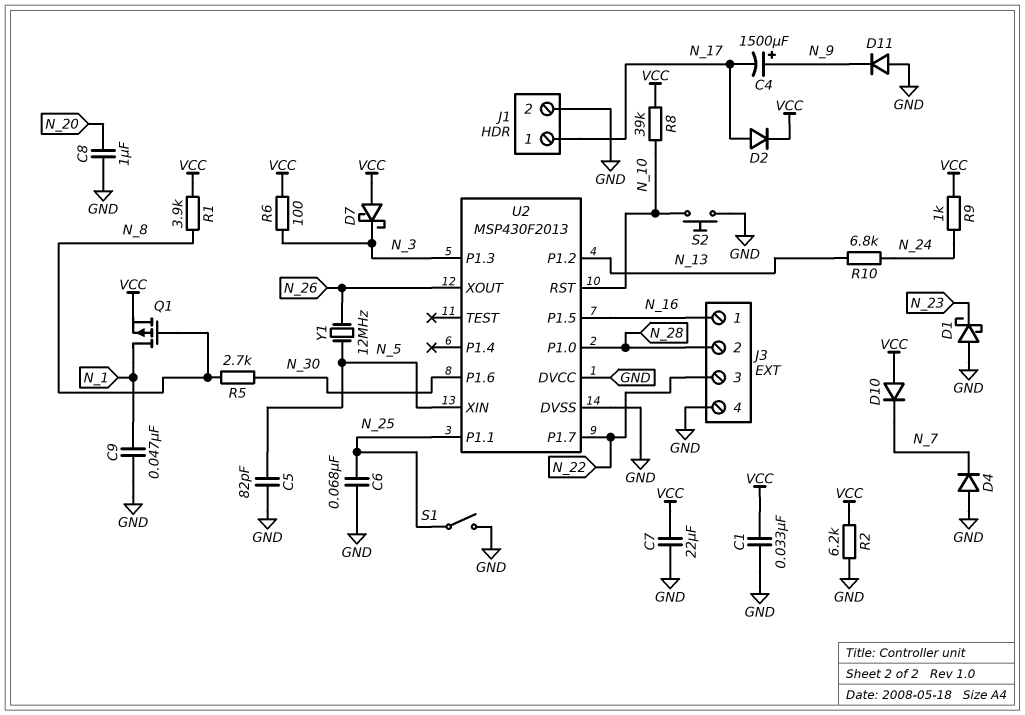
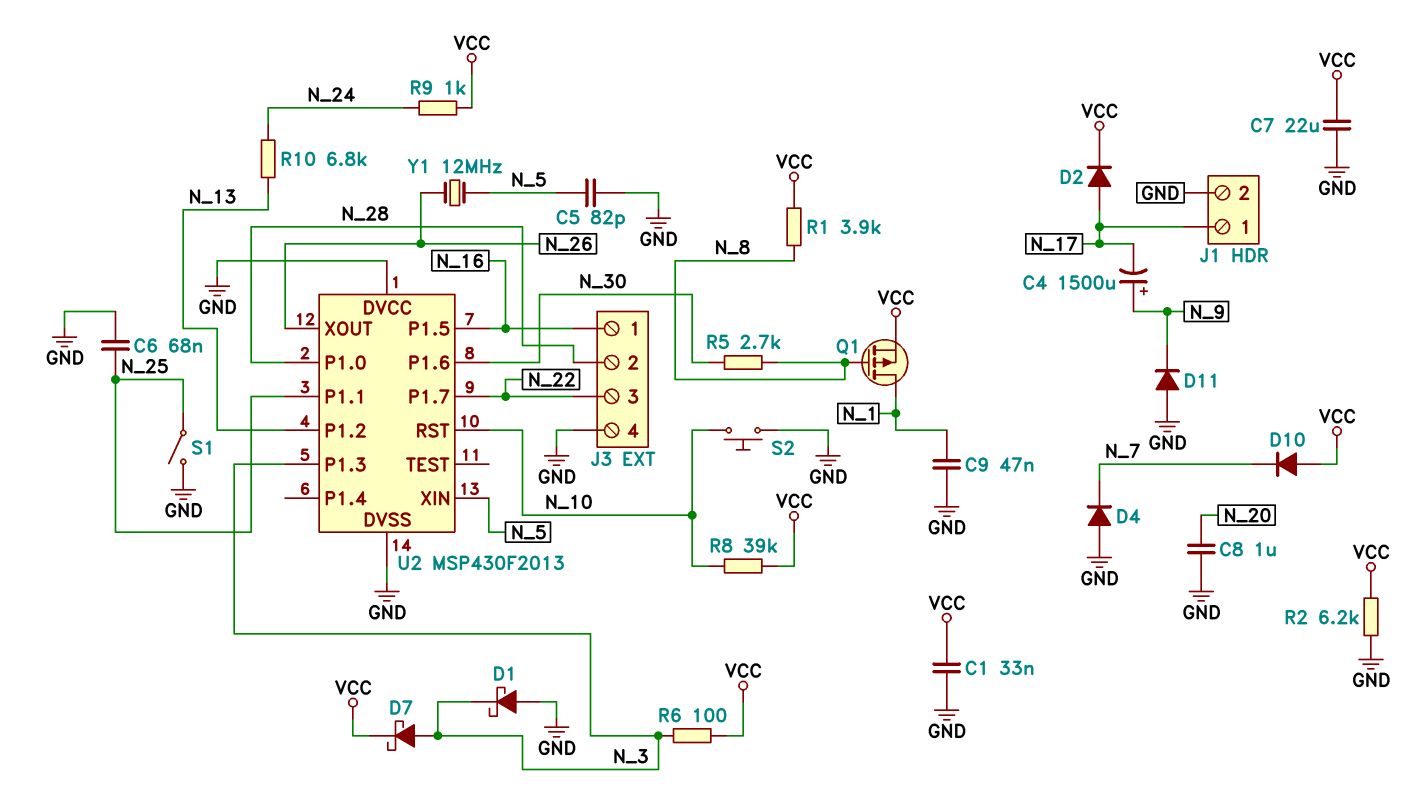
D1: schottky (A GND, K N_23) -> schottky (A GND, K N_3)
D7: schottky (A VCC, K N_3) -> schottky (A N_3, K VCC)

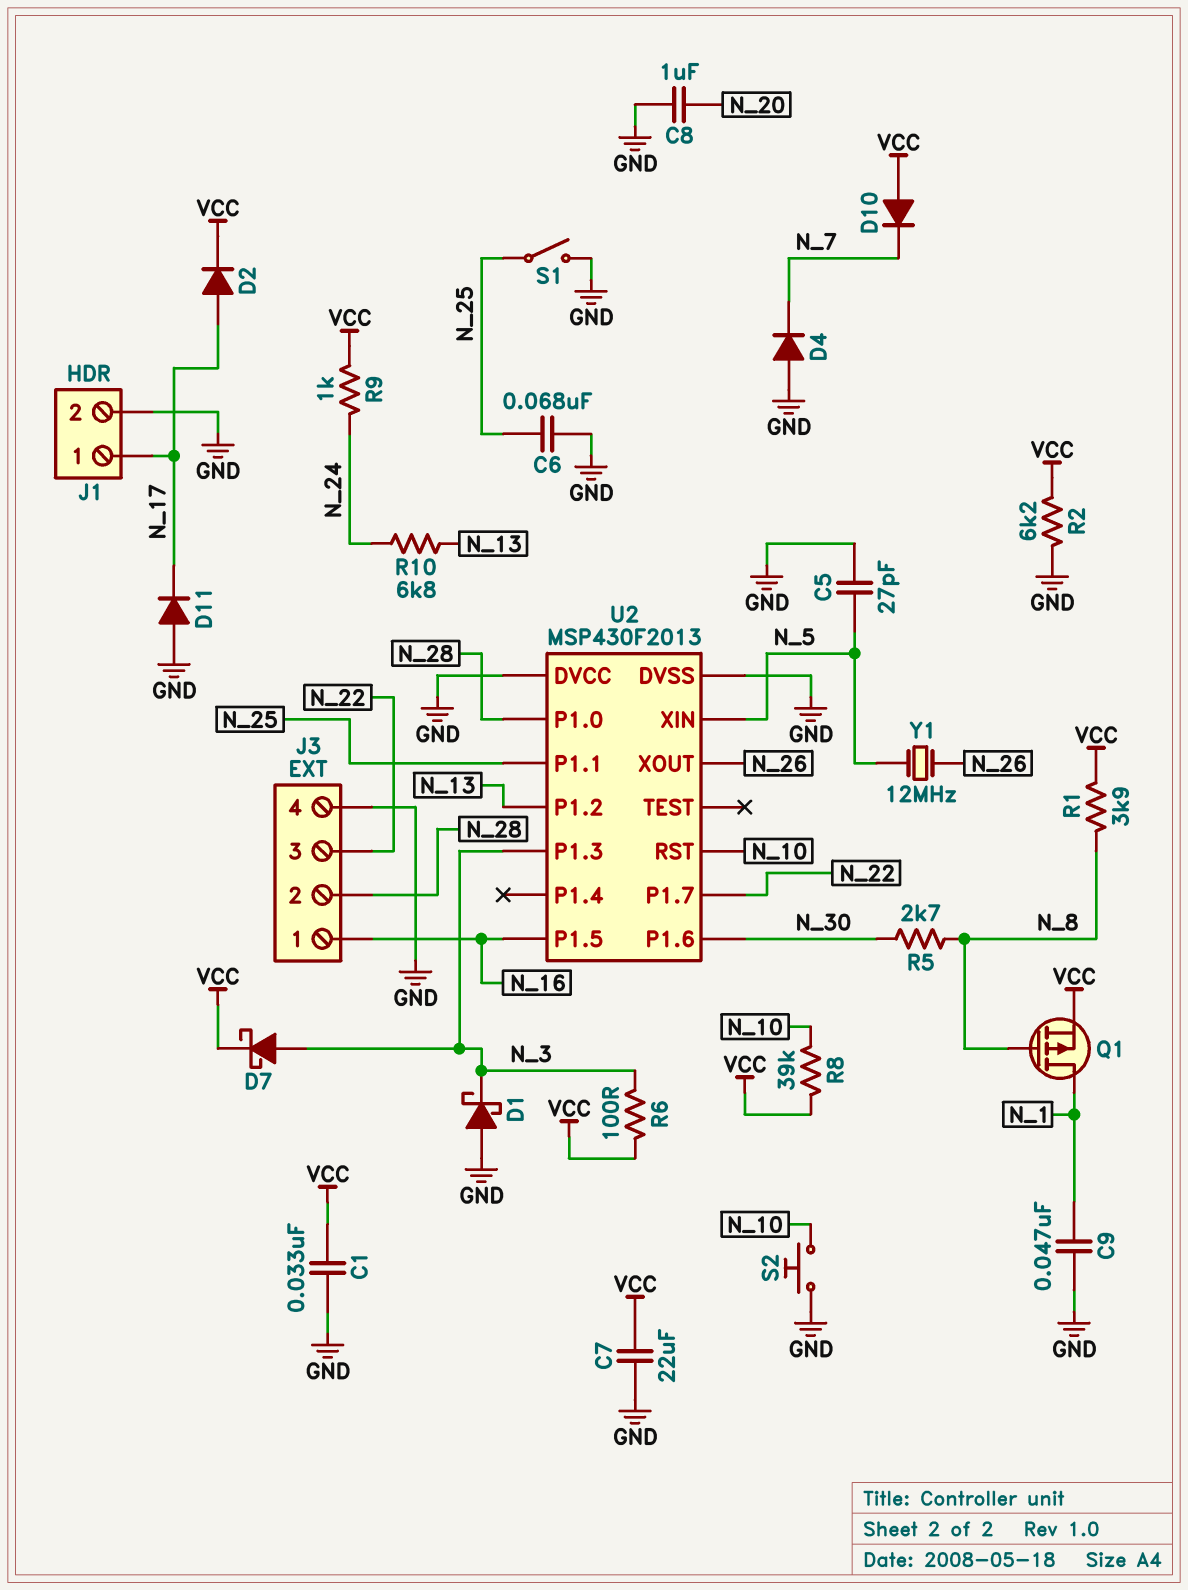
C4: 1500uF (plus N_9, minus N_17) -> none
C5: 82pF (GND, N_5) -> 27pF (GND, N_5)
D11: diode (A GND, K N_9) -> diode (A GND, K N_17)

